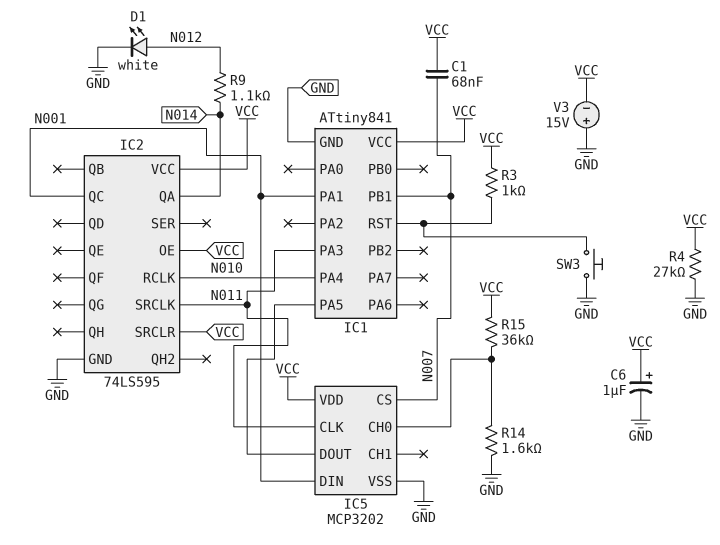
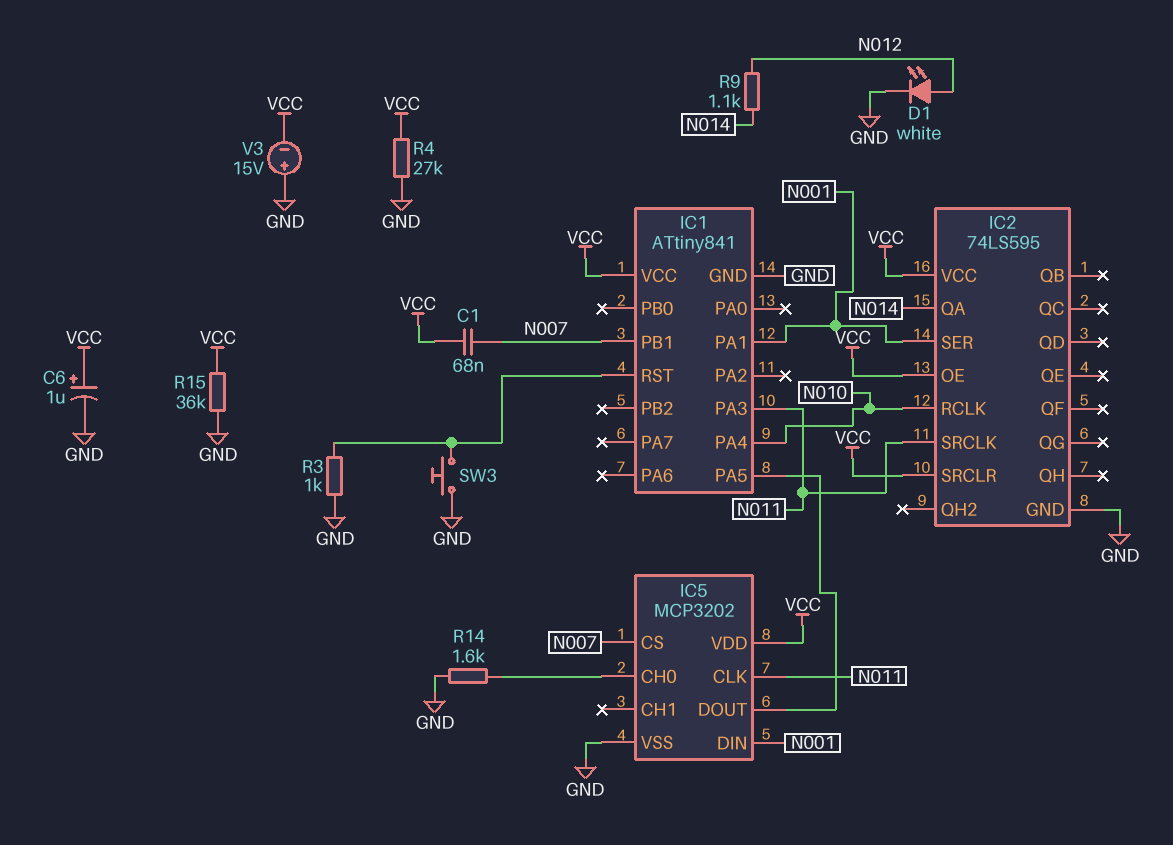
IC2 pin QC: N001 -> none
IC2 pin SER: none -> N001
R3: 1k (IC1/RST, VCC) -> 1k (GND, IC1/RST)
R15: 36k (IC5/CH0, VCC) -> 36k (GND, VCC)

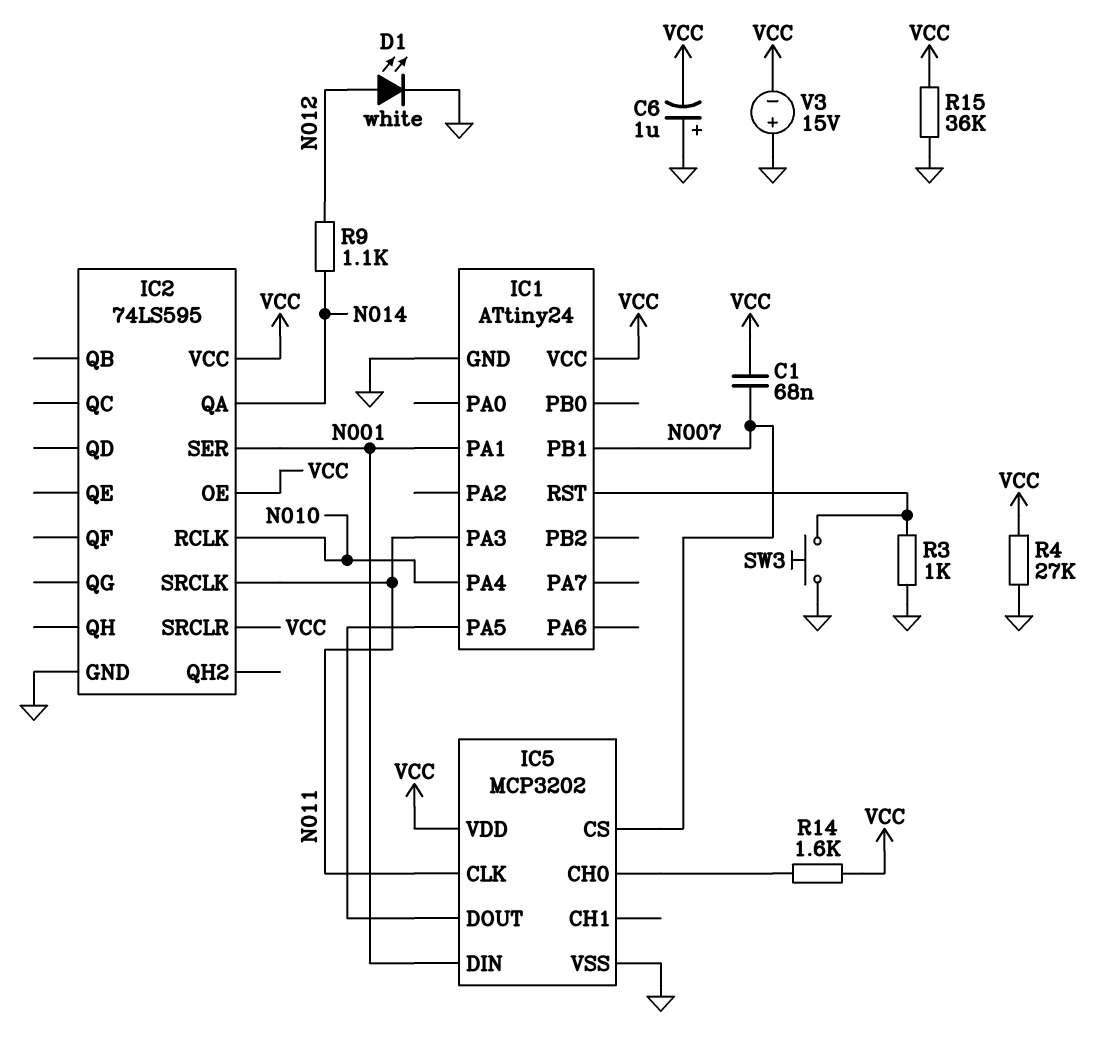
C6: 1uF (plus VCC, minus GND) -> 1uF (plus GND, minus VCC)
IC1: ATtiny841 -> ATtiny24
R14: 1.6k (GND, IC5/CH0) -> 1.6k (IC5/CH0, VCC)

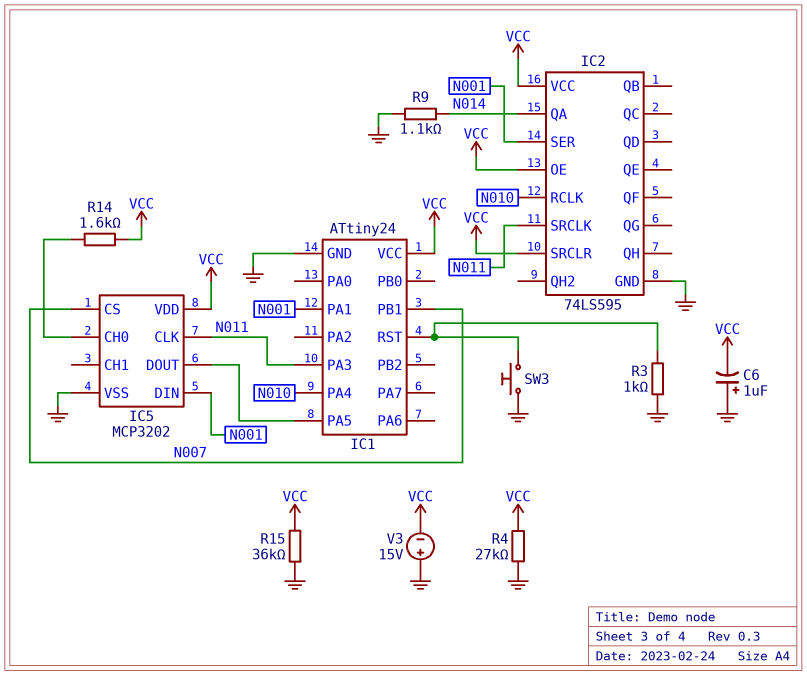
C1: 68nF (N007, VCC) -> none
D1: LED white (A N012, K GND) -> none
R9: 1.1k (N012, N014) -> 1.1k (GND, N014)

